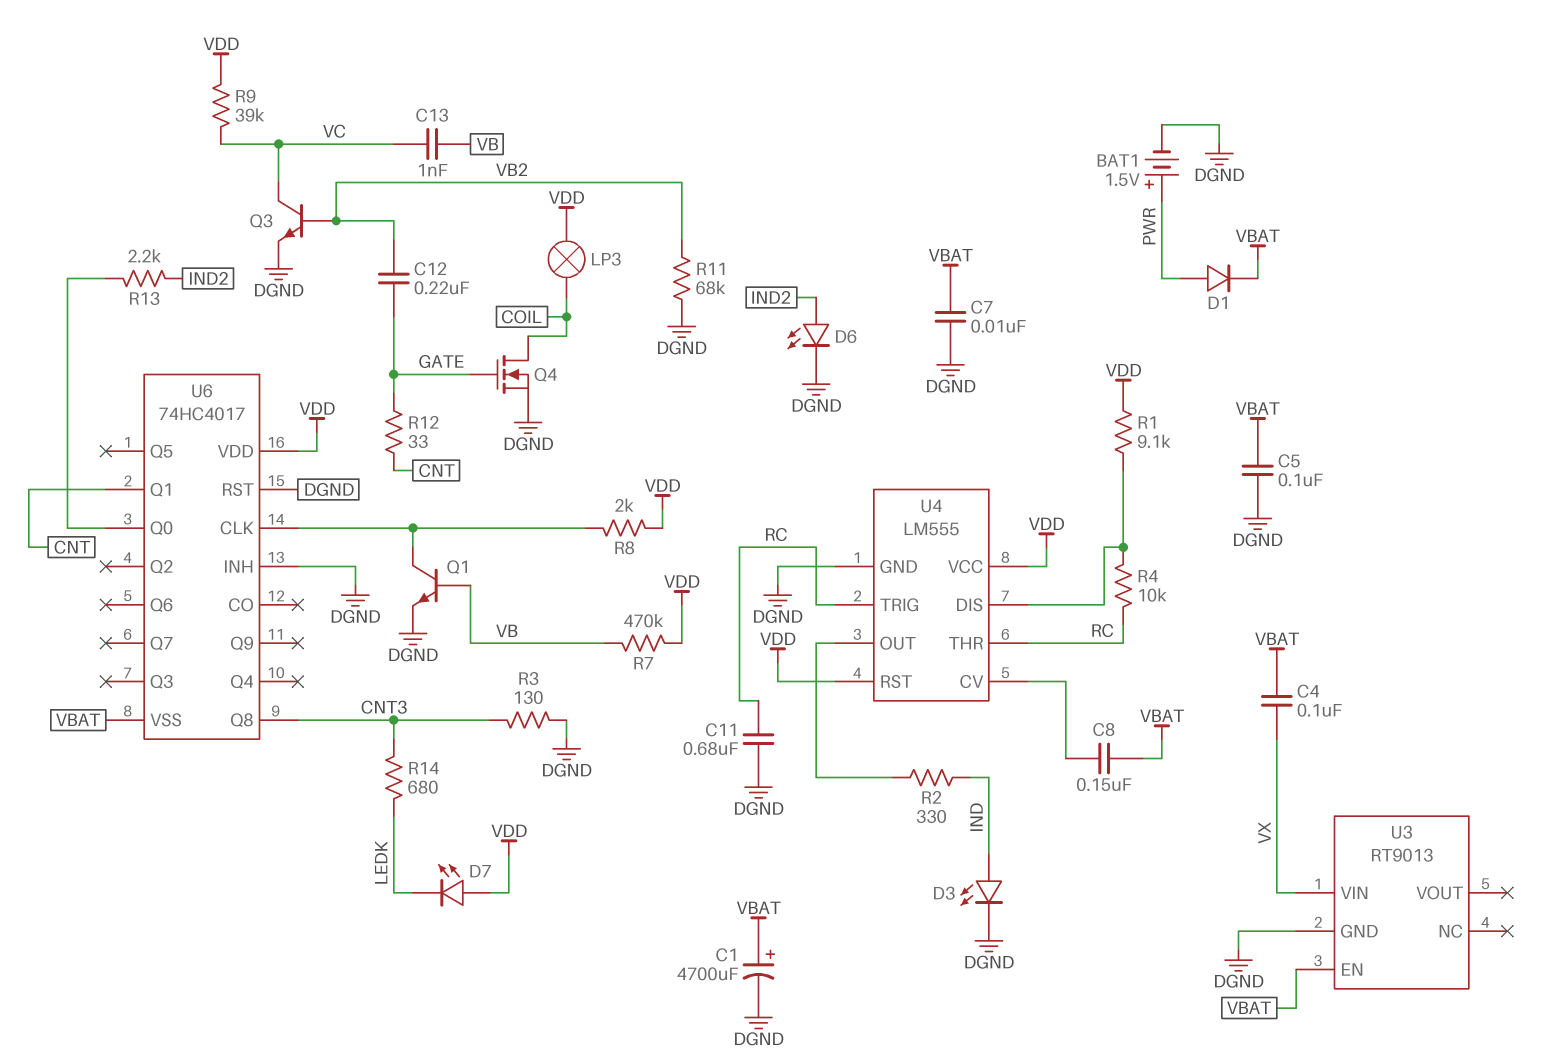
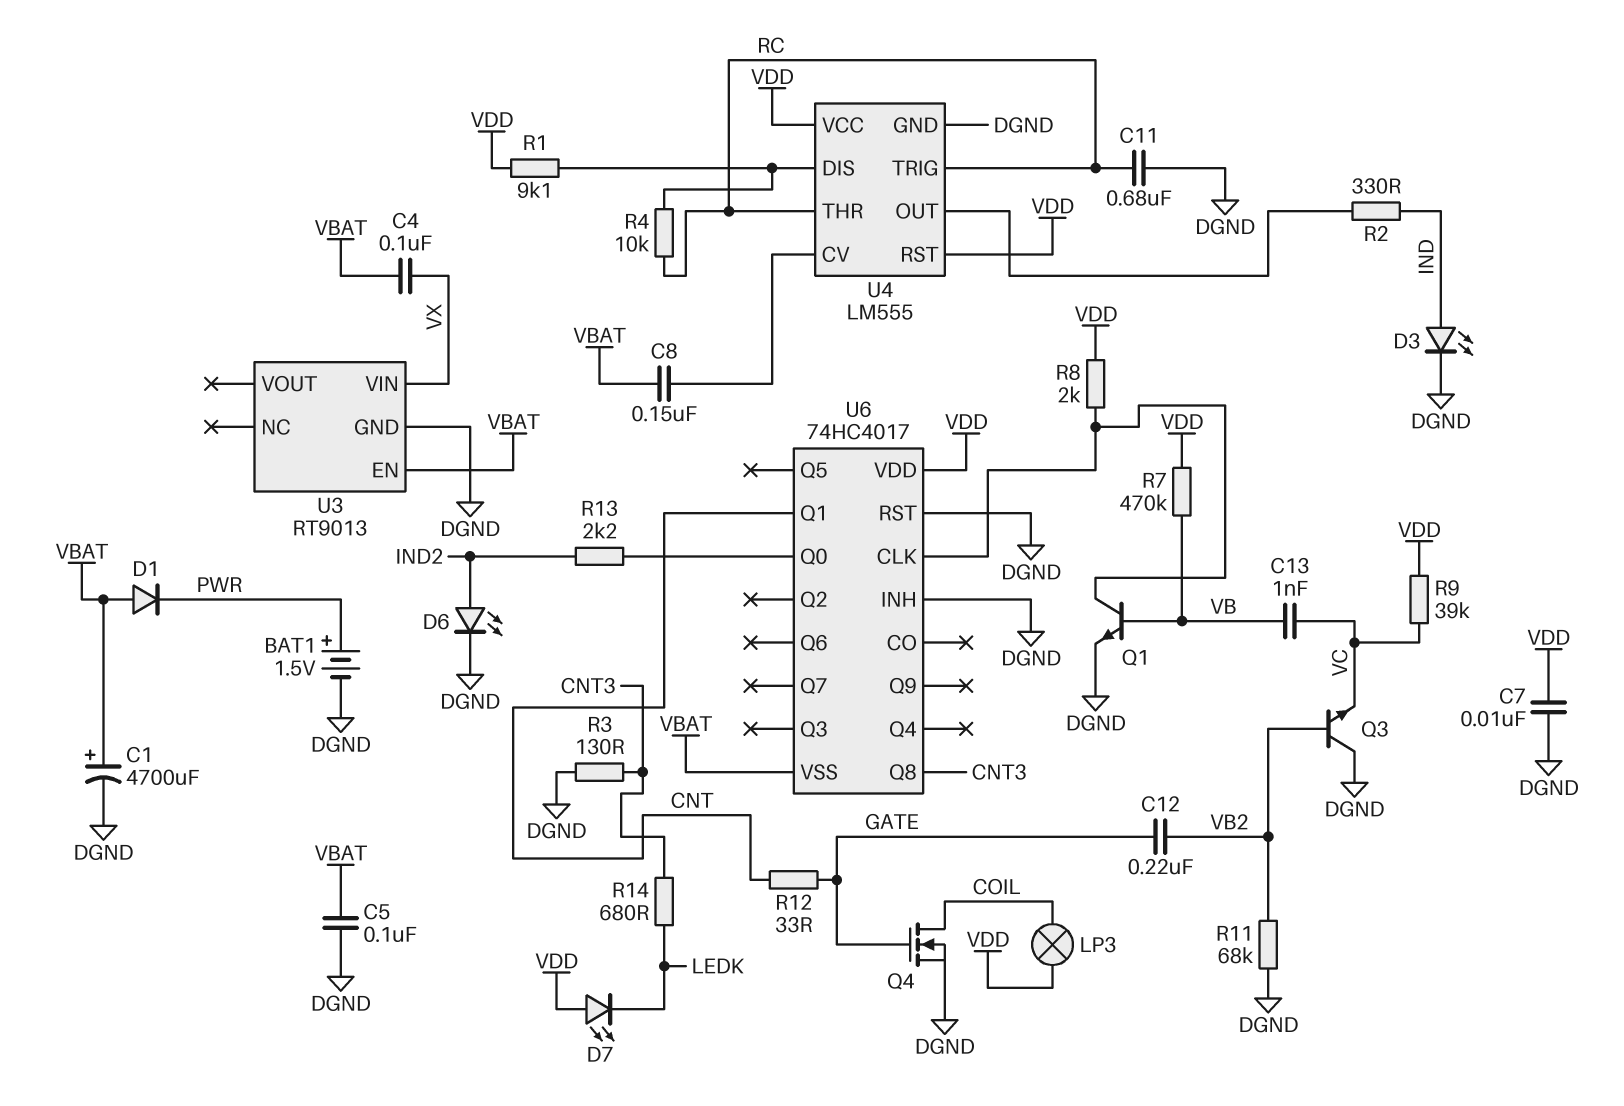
C7: 10nF (DGND, VBAT) -> 10nF (DGND, VDD)
D1: diode (A PWR, K VBAT) -> diode (A VBAT, K PWR)
Q3: NPN (B VB2, C VC, E DGND) -> NPN (B VB2, C DGND, E VC)

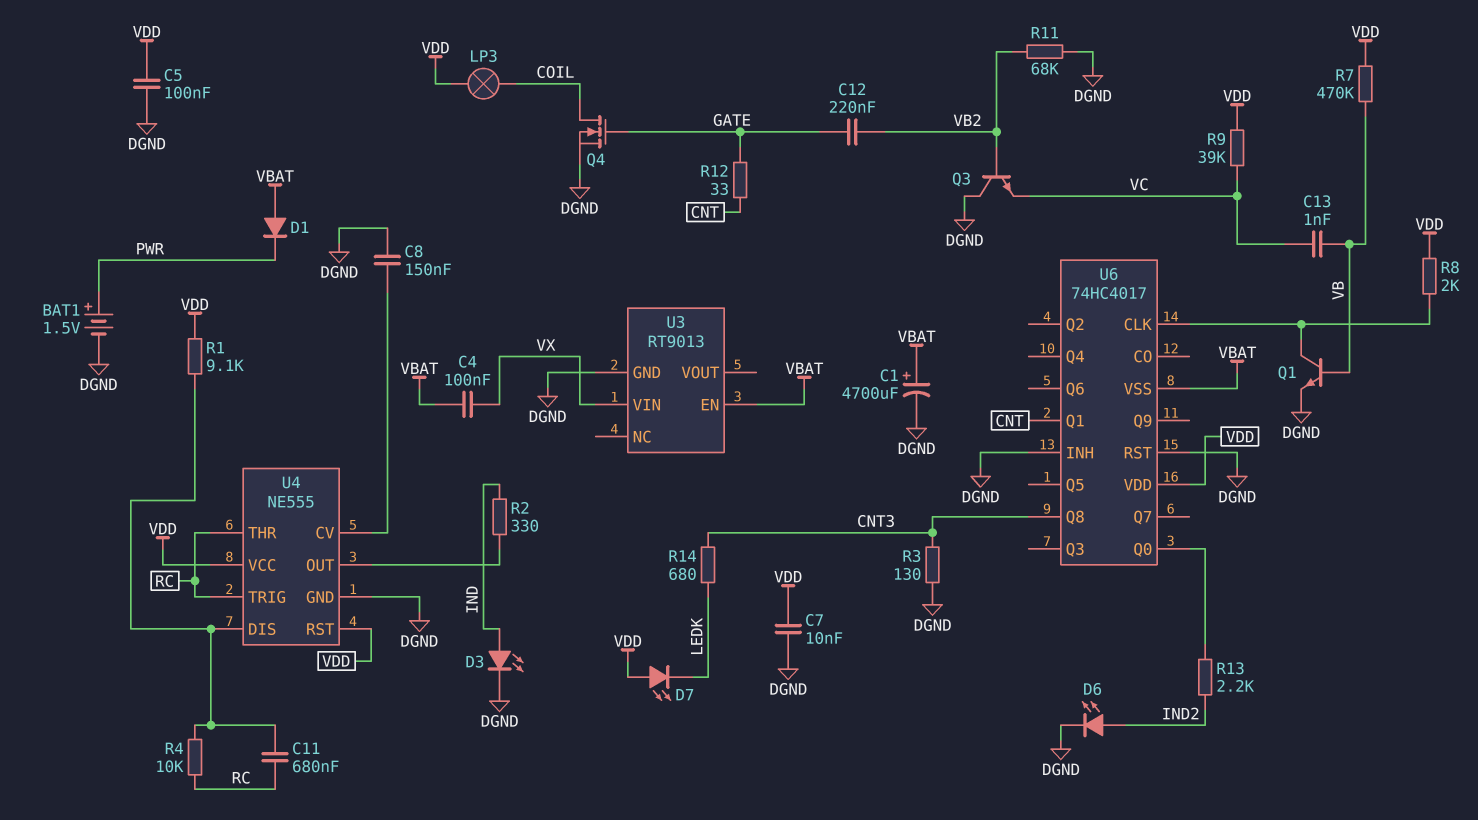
C5: 100nF (DGND, VBAT) -> 100nF (DGND, VDD)
C8: 150nF (U4/CV, VBAT) -> 150nF (DGND, U4/CV)
C11: 680nF (DGND, RC) -> 680nF (RC, U4/DIS)
U4: LM555 -> NE555

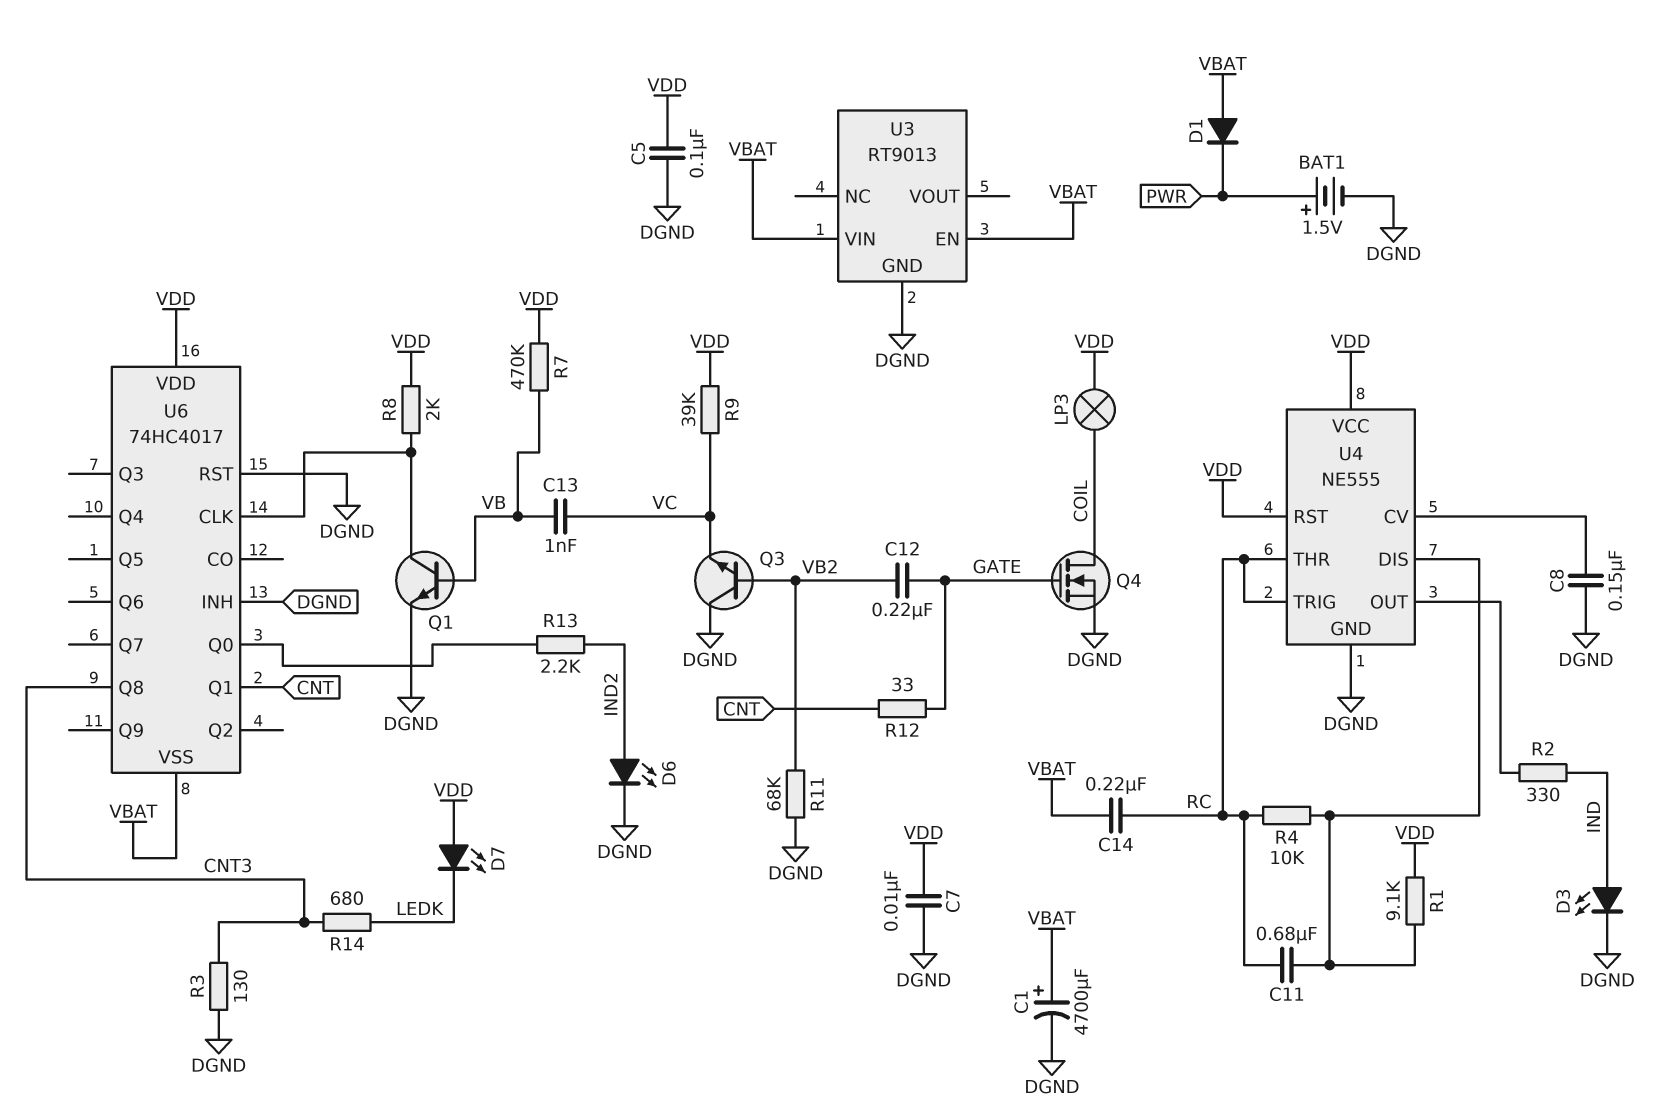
C4: 100nF (VBAT, VX) -> none
C14: none -> 220nF (RC, VBAT)
U3 pin VIN: VX -> VBAT

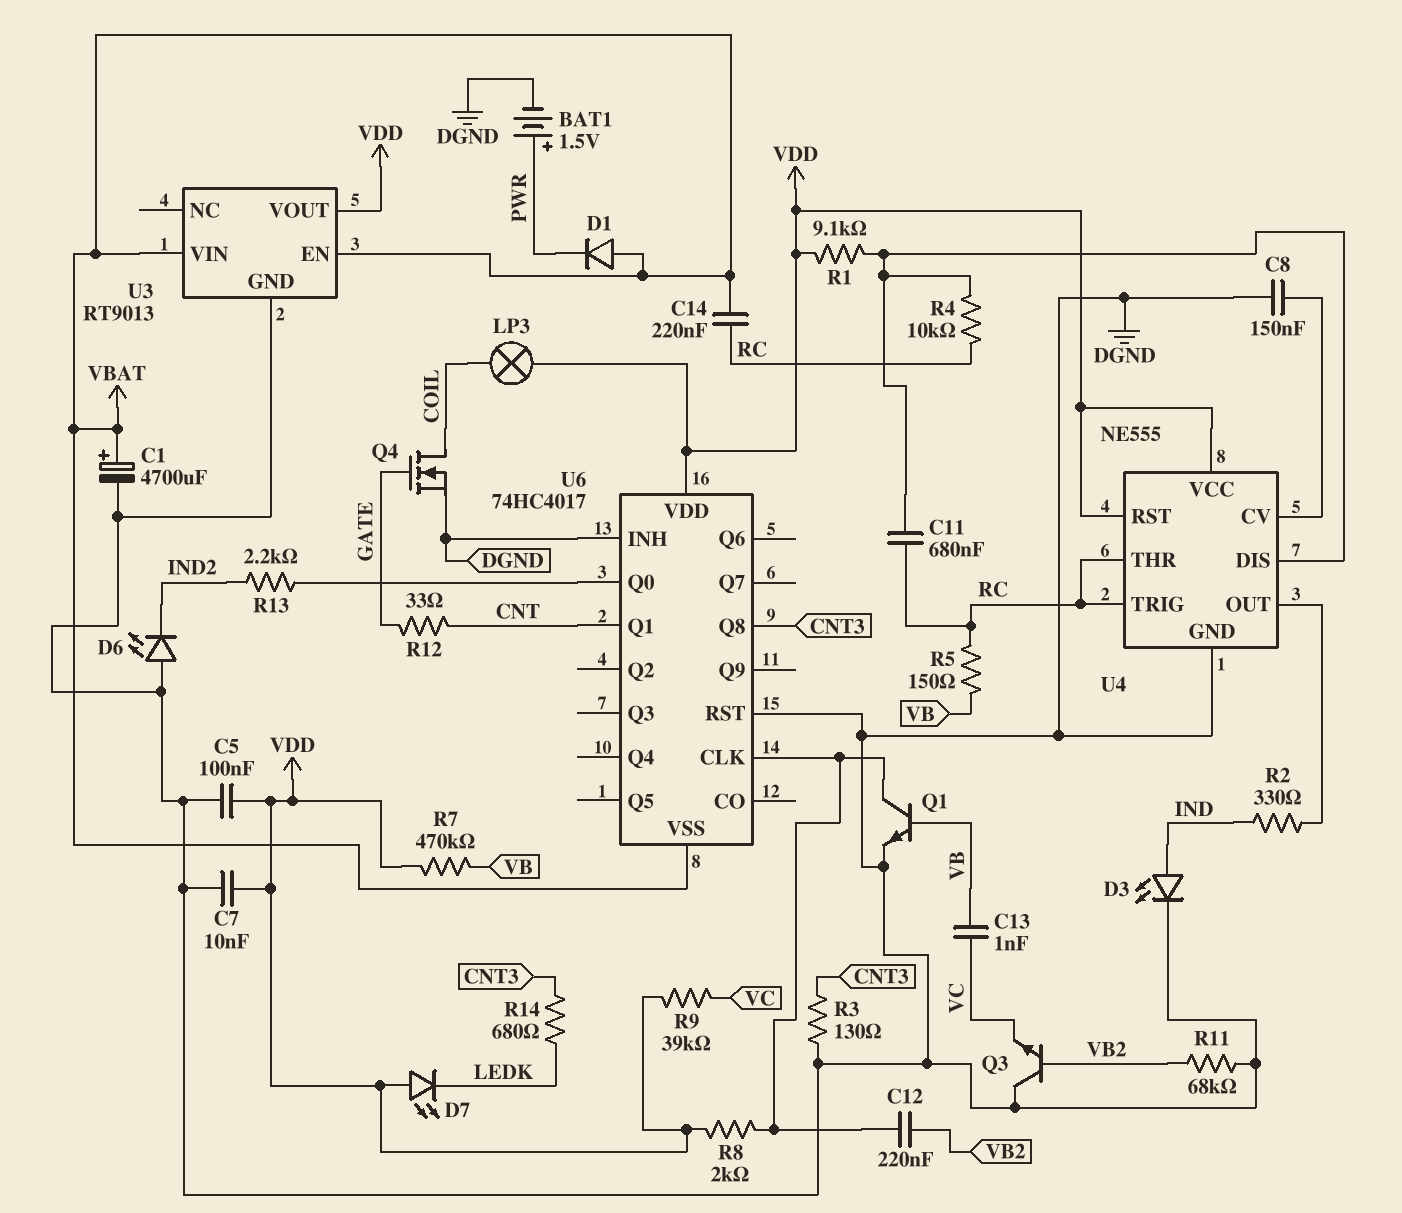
C12: 220nF (GATE, VB2) -> 220nF (U6/CLK, VB2)
D6: LED (A IND2, K DGND) -> LED (A DGND, K IND2)
R5: none -> 150 (RC, VB)
U3 pin VOUT: none -> VDD

